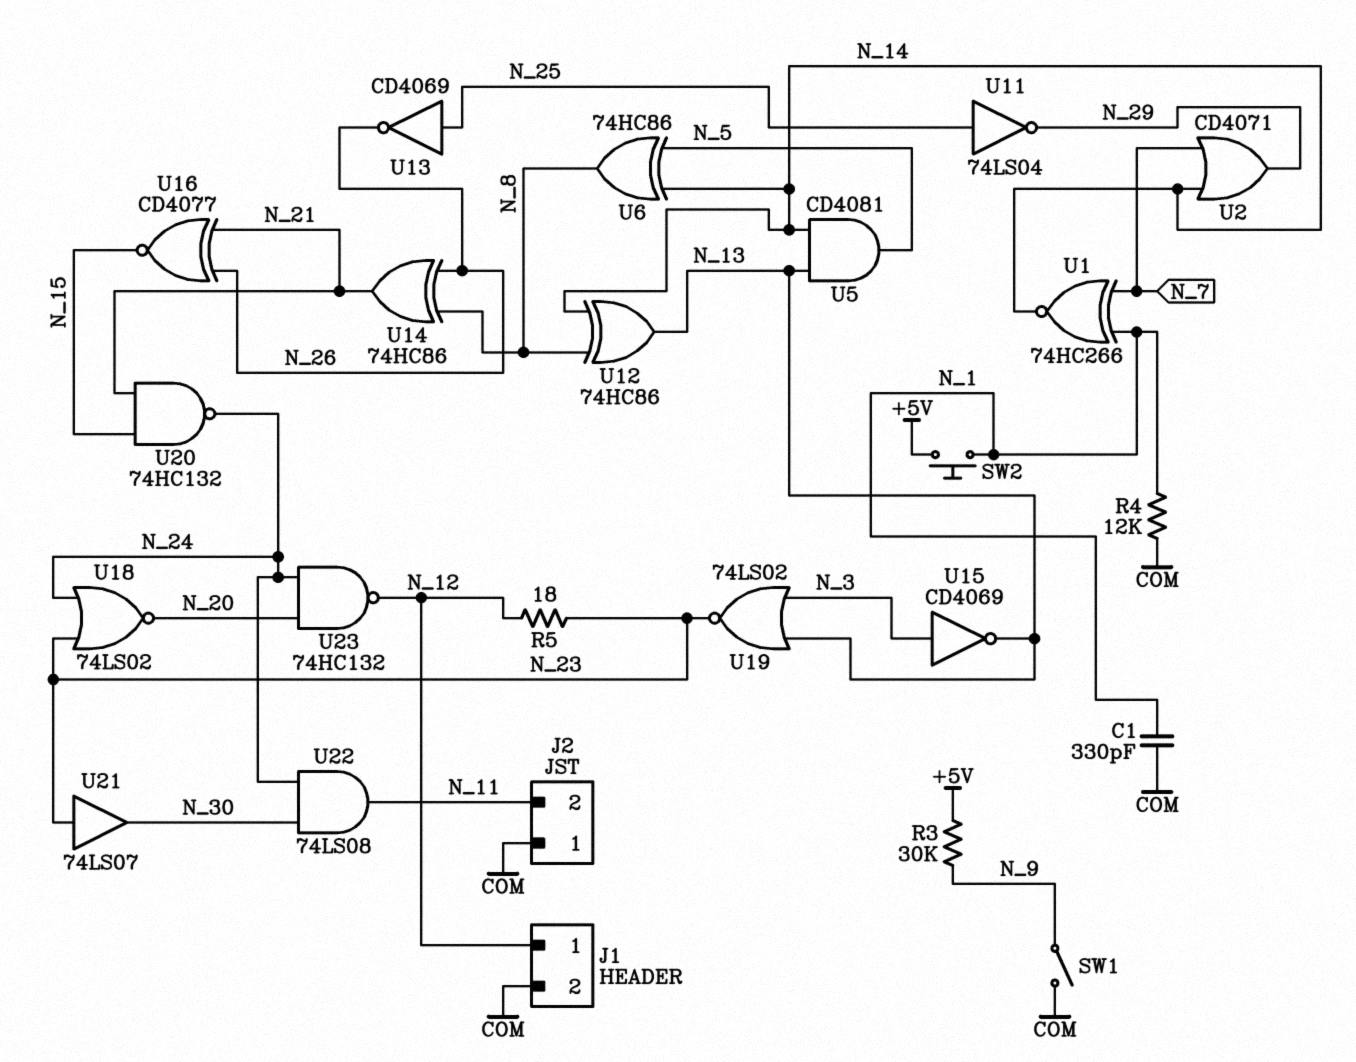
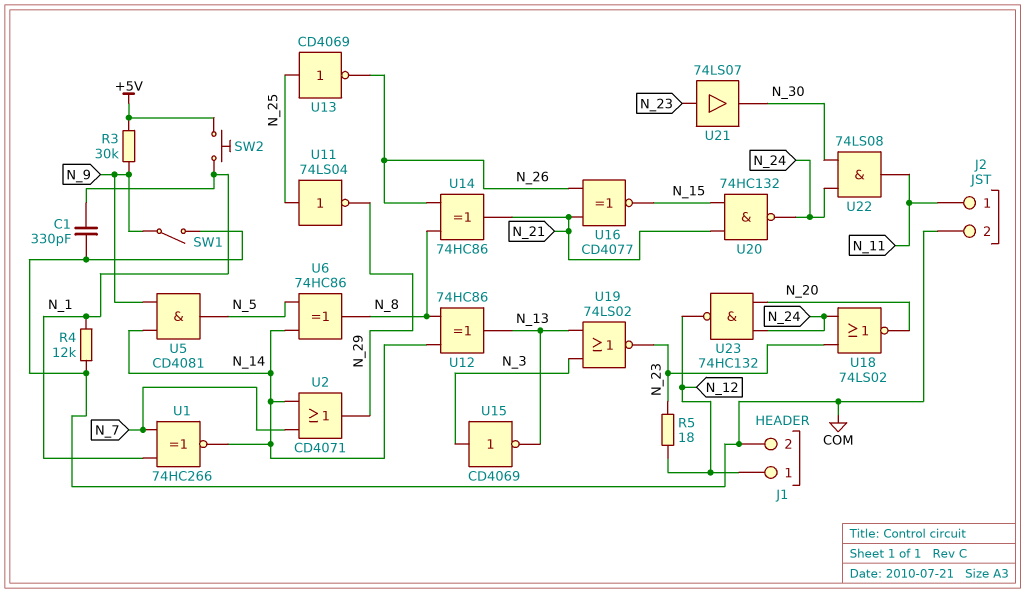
J2 pin 1: COM -> N_11
J2 pin 2: N_11 -> COM
U5: AND CD4081 (in N_13, in N_14, out N_5) -> AND CD4081 (in N_9, in N_14, out N_5)

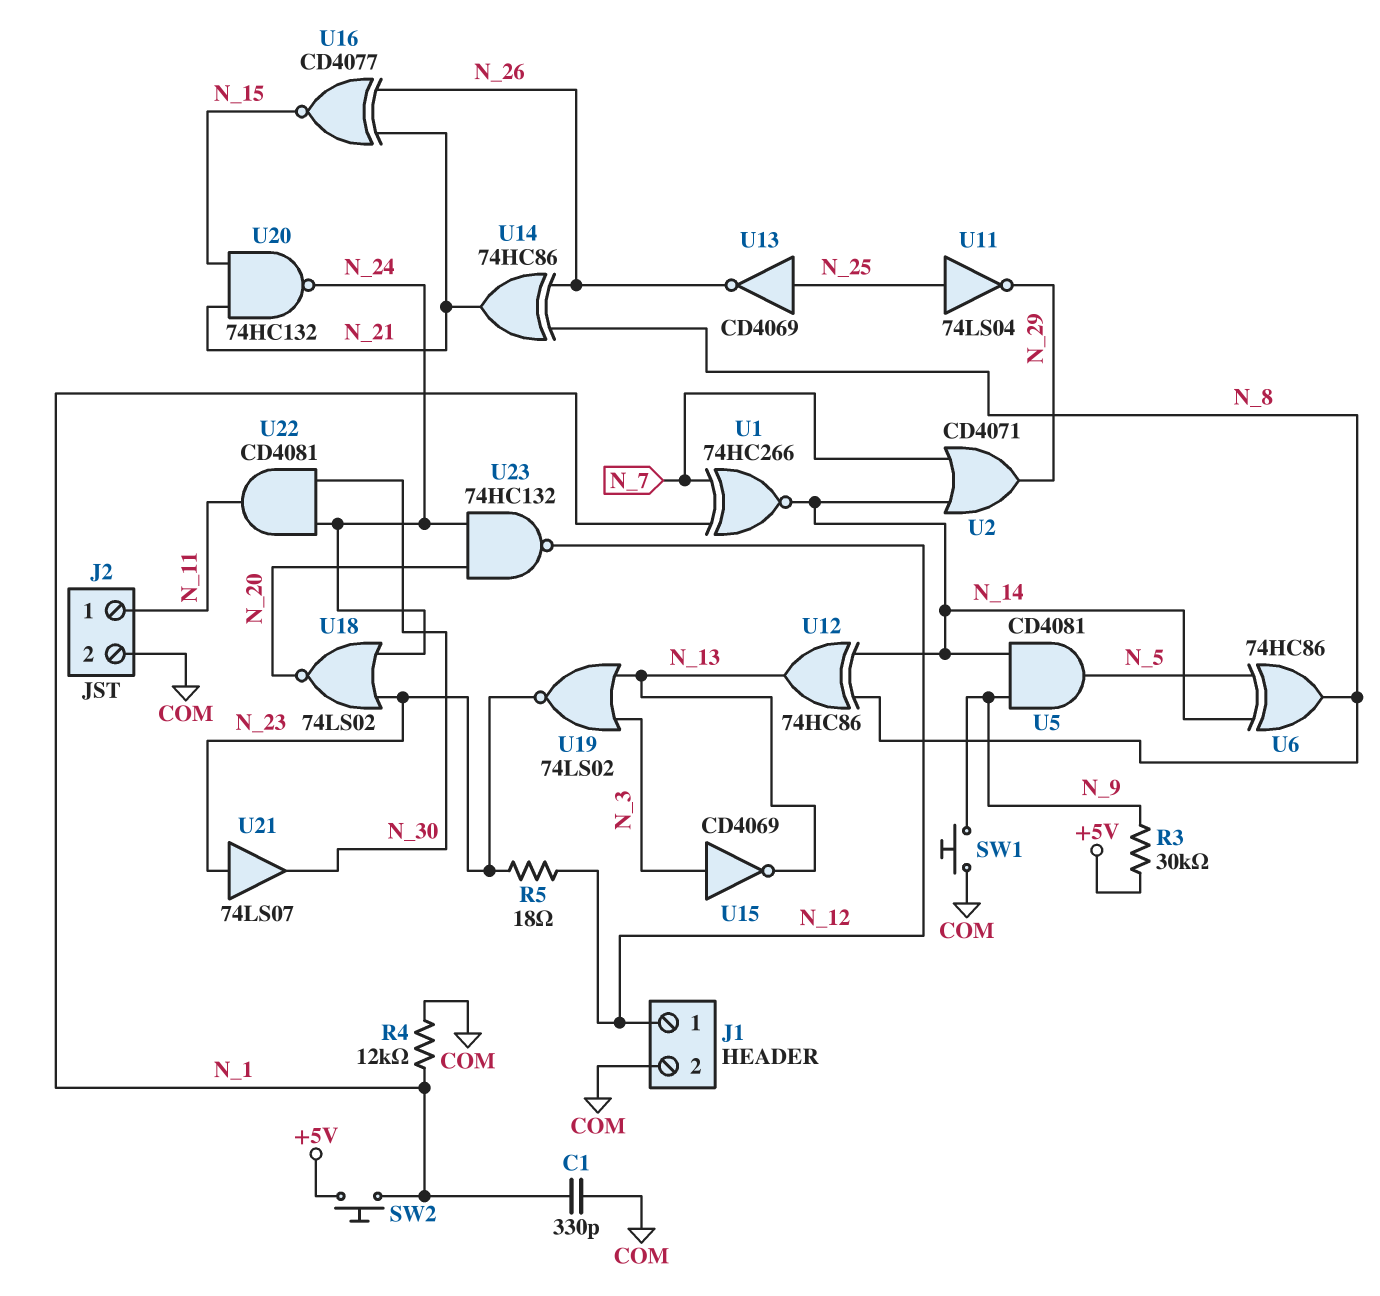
SW1: switch (COM, N_9) -> button (COM, N_9)
U22: AND 74LS08 (in N_24, in N_30, out N_11) -> AND CD4081 (in N_24, in N_30, out N_11)

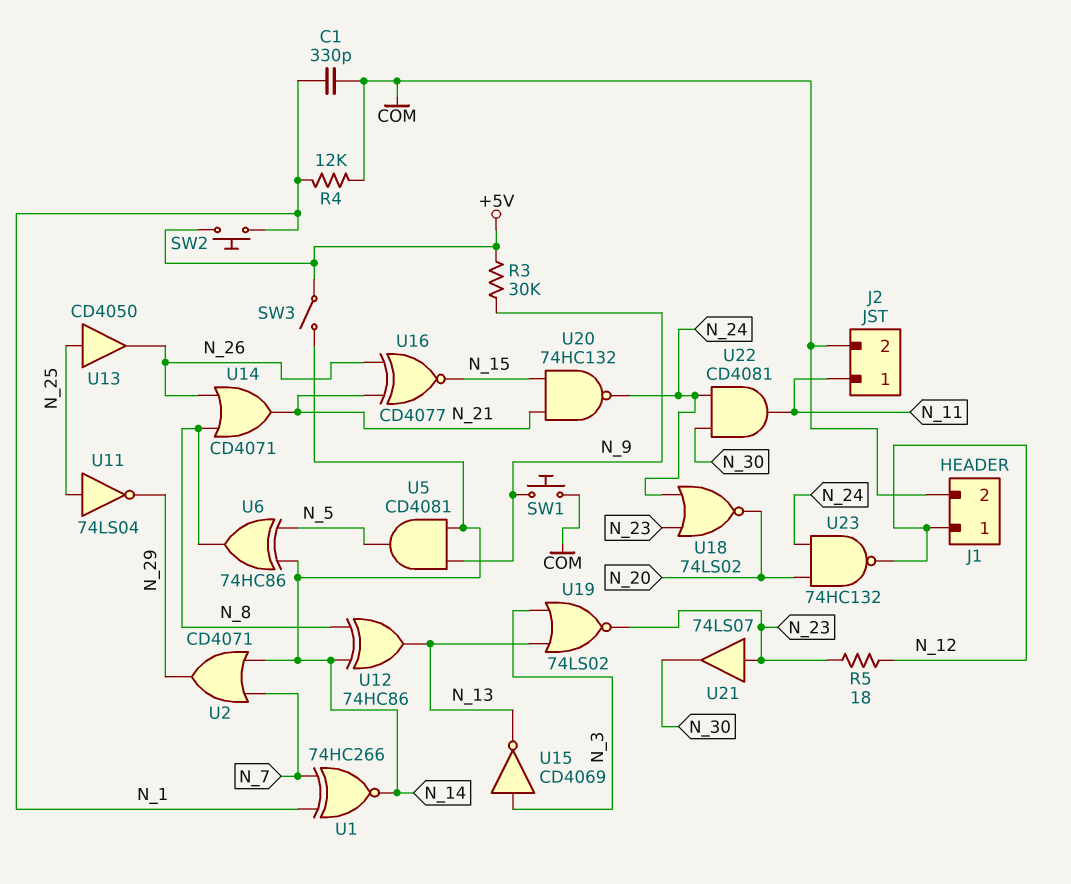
SW3: none -> switch (+5V, N_14)
U13: NOT CD4069 (in N_25, out N_26) -> buffer CD4050 (in N_25, out N_26)
U14: XOR 74HC86 (in N_8, in N_26, out N_21) -> OR CD4071 (in N_8, in N_26, out N_21)

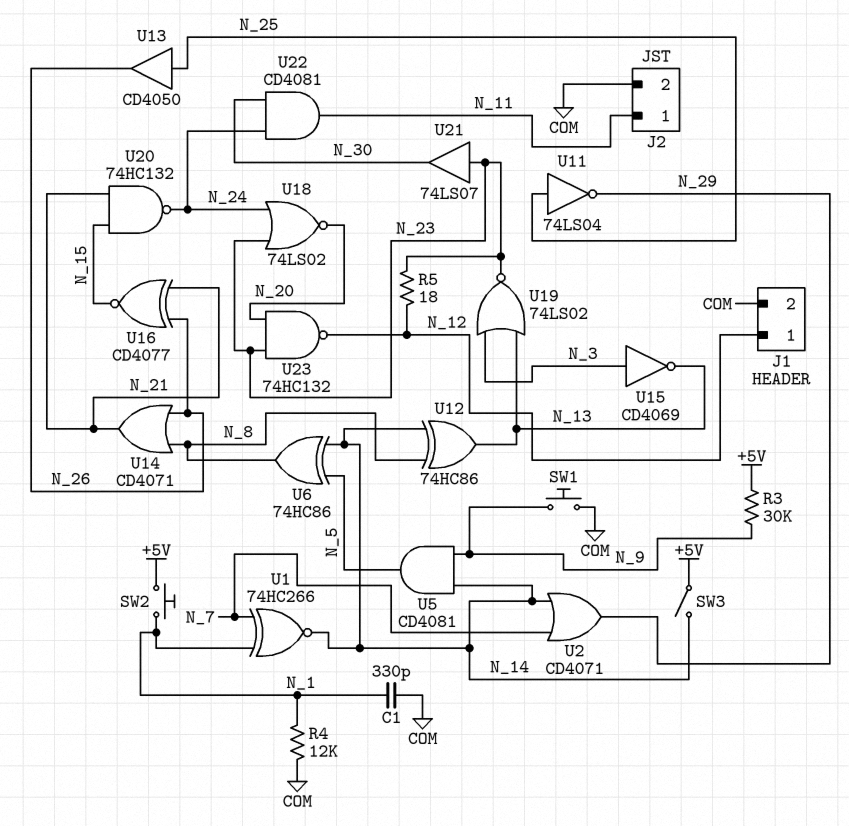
U23: NAND 74HC132 (in N_20, in N_24, out N_12) -> NAND 74HC132 (in N_20, in N_23, out N_12)

